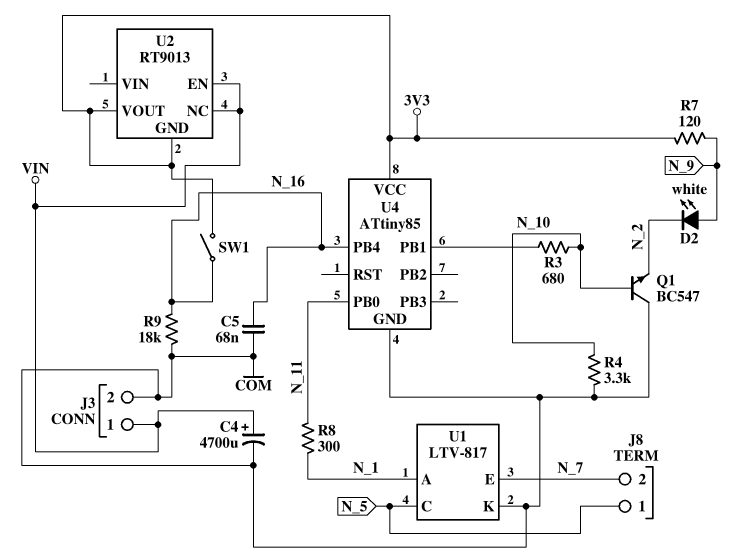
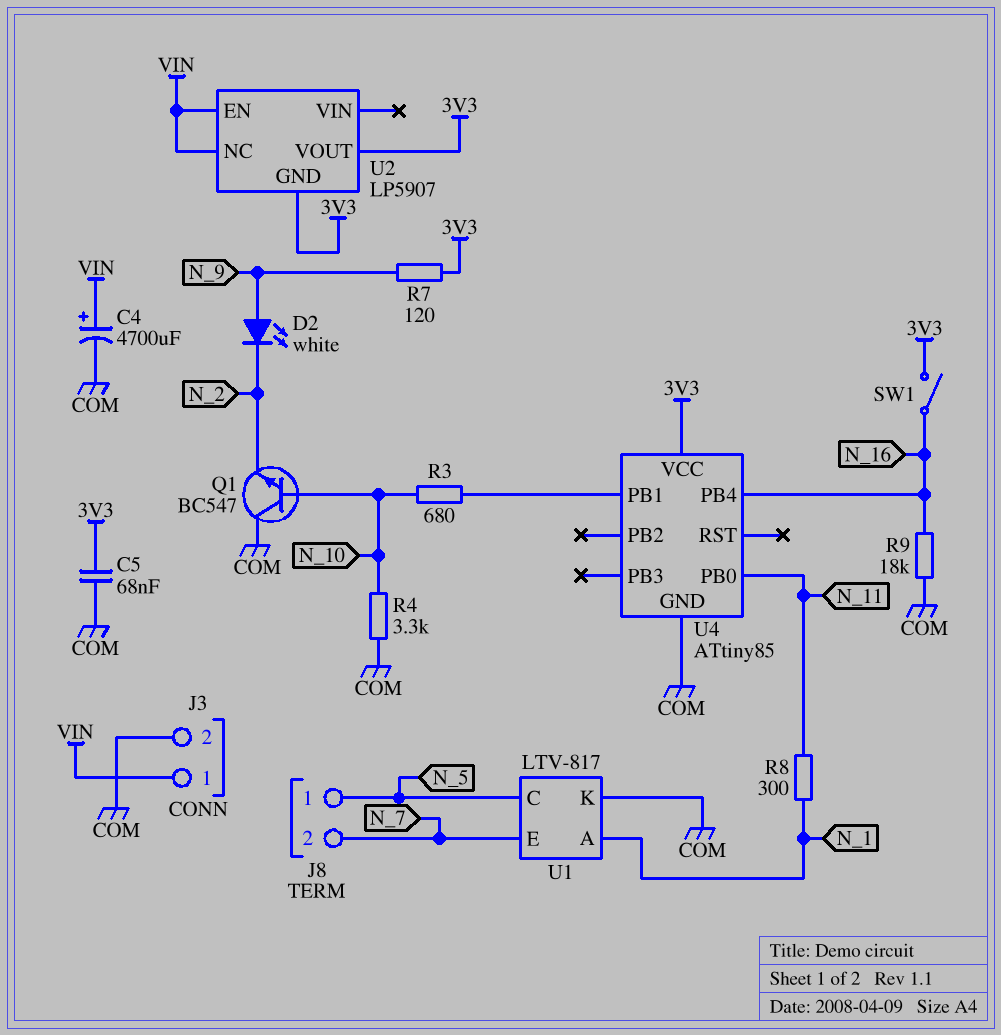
C5: 68nF (COM, N_16) -> 68nF (3V3, COM)
U2: RT9013 -> LP5907

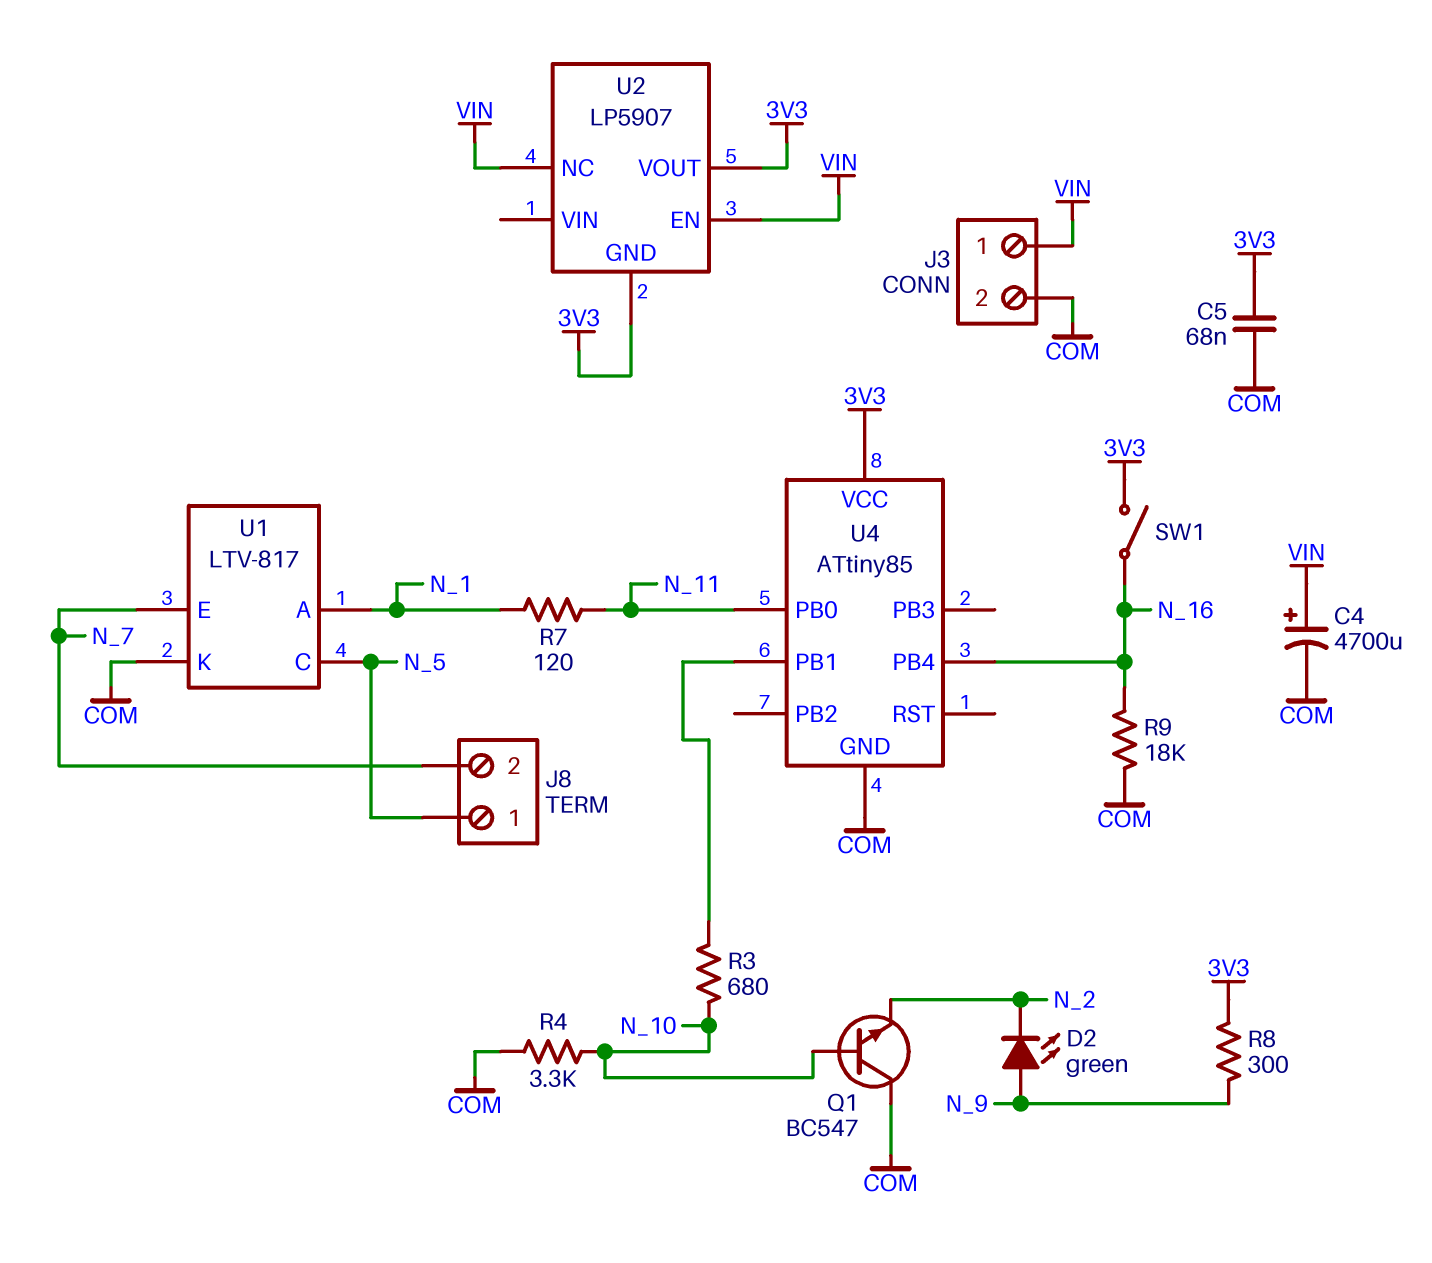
D2: LED white (A N_9, K N_2) -> LED green (A N_9, K N_2)
R7: 120 (3V3, N_9) -> 120 (N_1, N_11)
R8: 300 (N_1, N_11) -> 300 (3V3, N_9)

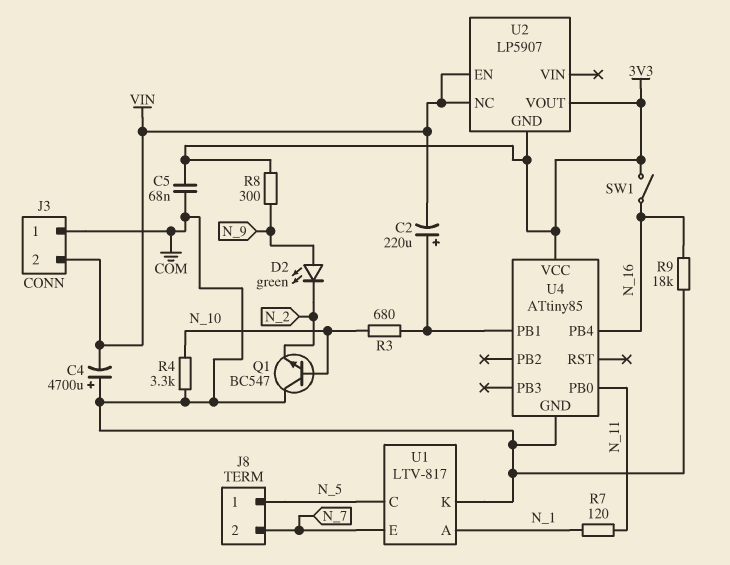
C2: none -> 220uF (plus U4/PB1, minus VIN)
C4: 4700uF (plus VIN, minus COM) -> 4700uF (plus COM, minus VIN)
J3 pin 1: VIN -> COM
J3 pin 2: COM -> VIN

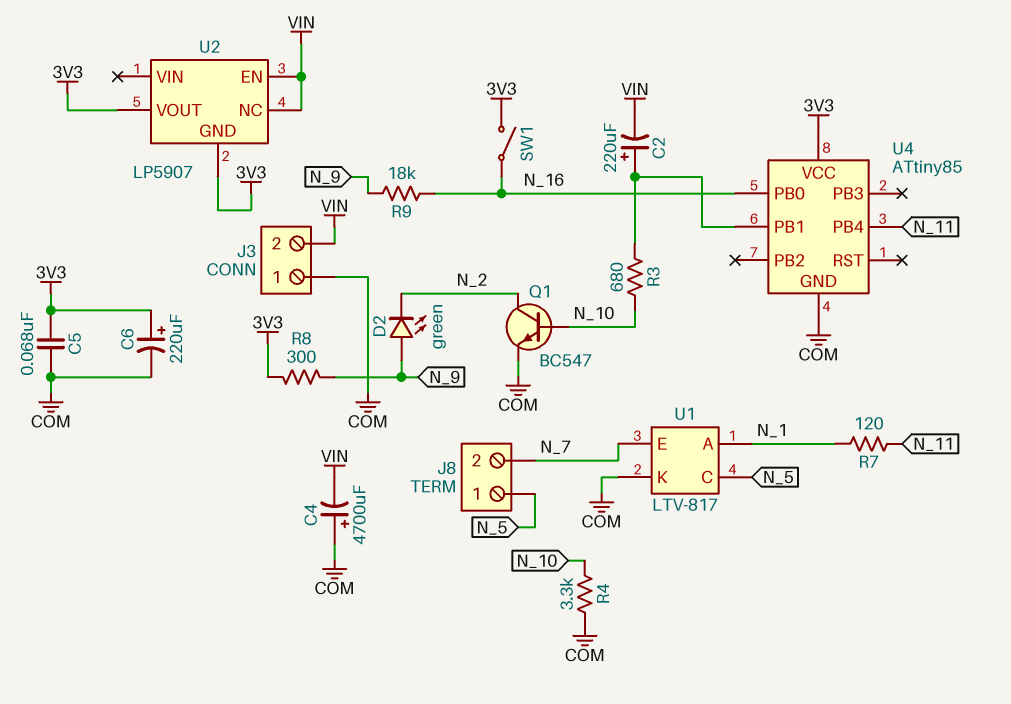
C6: none -> 220uF (plus 3V3, minus COM)
Q1: NPN BC547 (B N_10, C COM, E N_2) -> NPN BC547 (B N_10, C N_2, E COM)
R9: 18k (COM, N_16) -> 18k (N_9, N_16)
U4 pin PB0: N_11 -> N_16
U4 pin PB4: N_16 -> N_11

